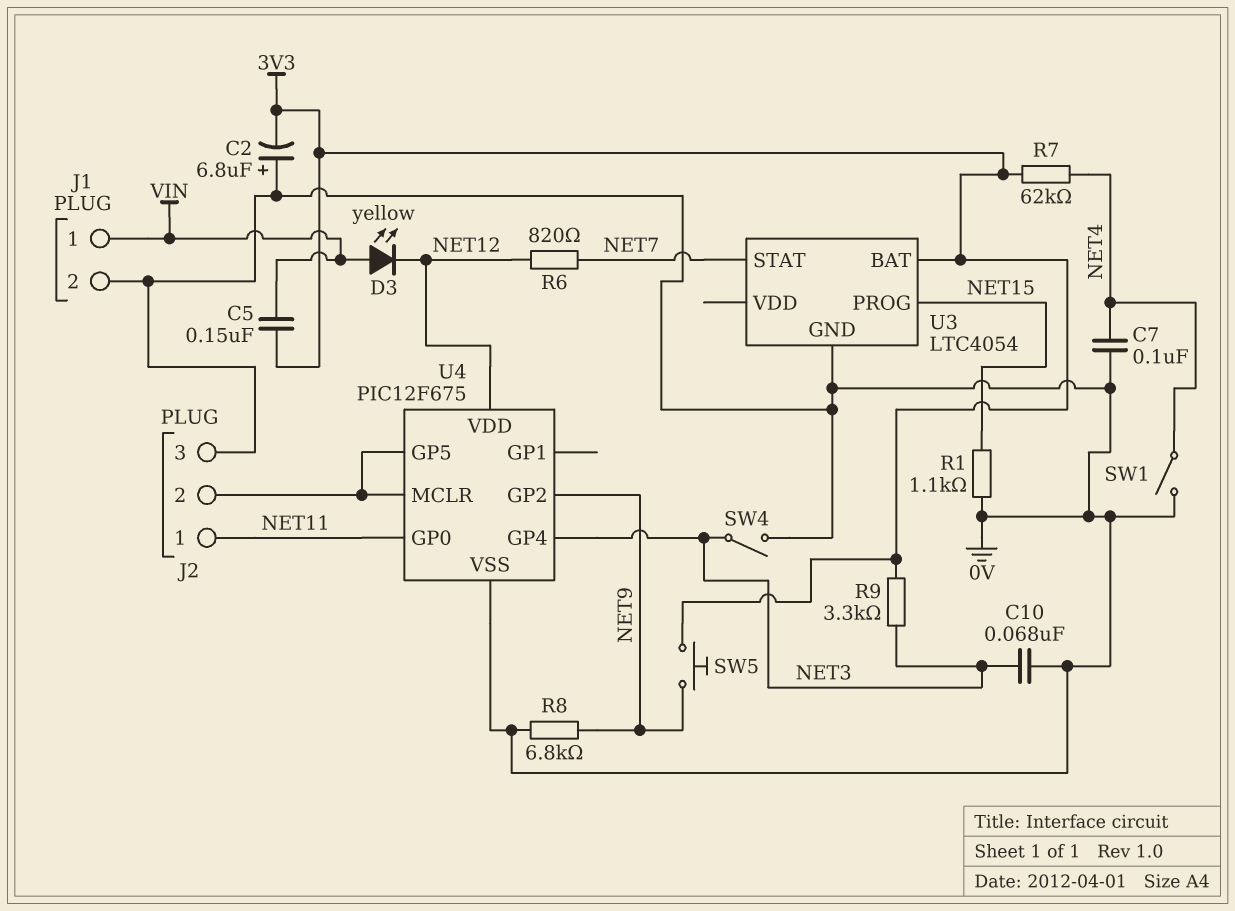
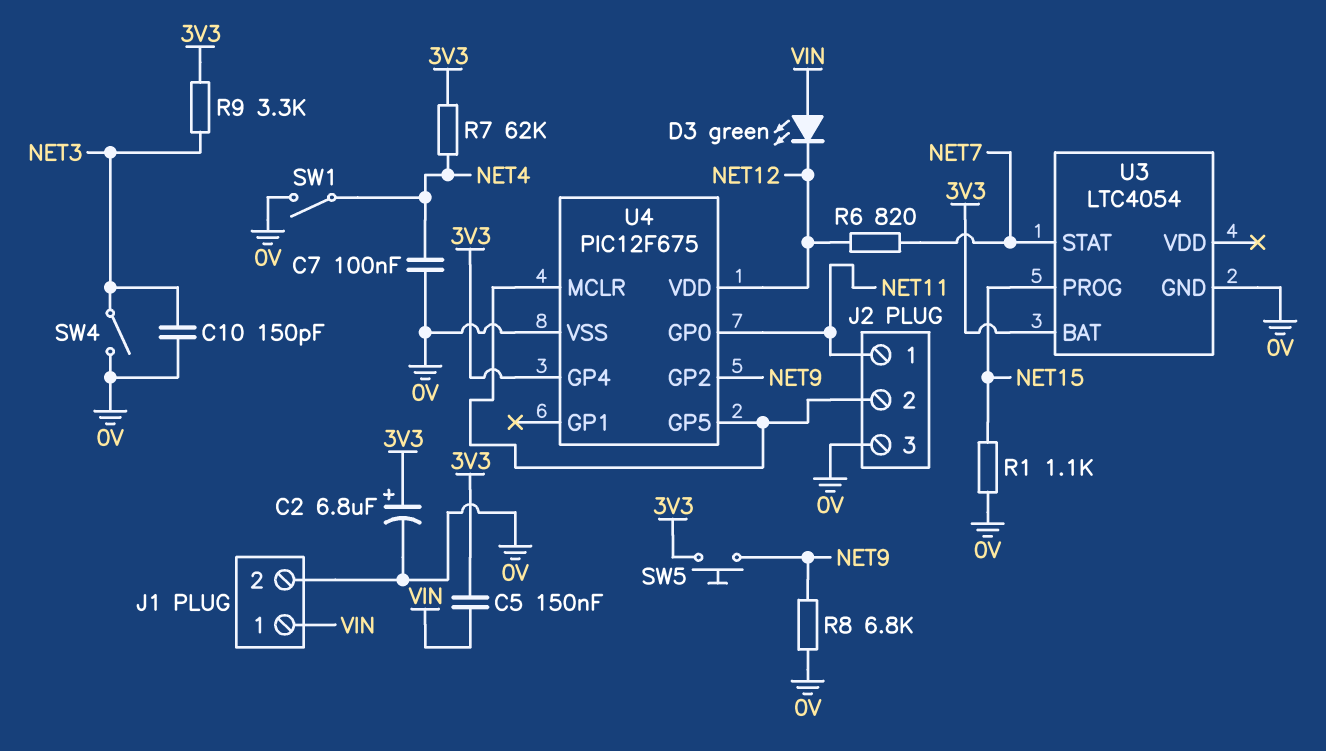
C2: 6.8uF (plus 0V, minus 3V3) -> 6.8uF (plus 3V3, minus 0V)
C10: 68nF (0V, NET3) -> 150pF (0V, NET3)
D3: LED yellow (A VIN, K NET12) -> LED green (A VIN, K NET12)
U4 pin GP4: NET3 -> 3V3

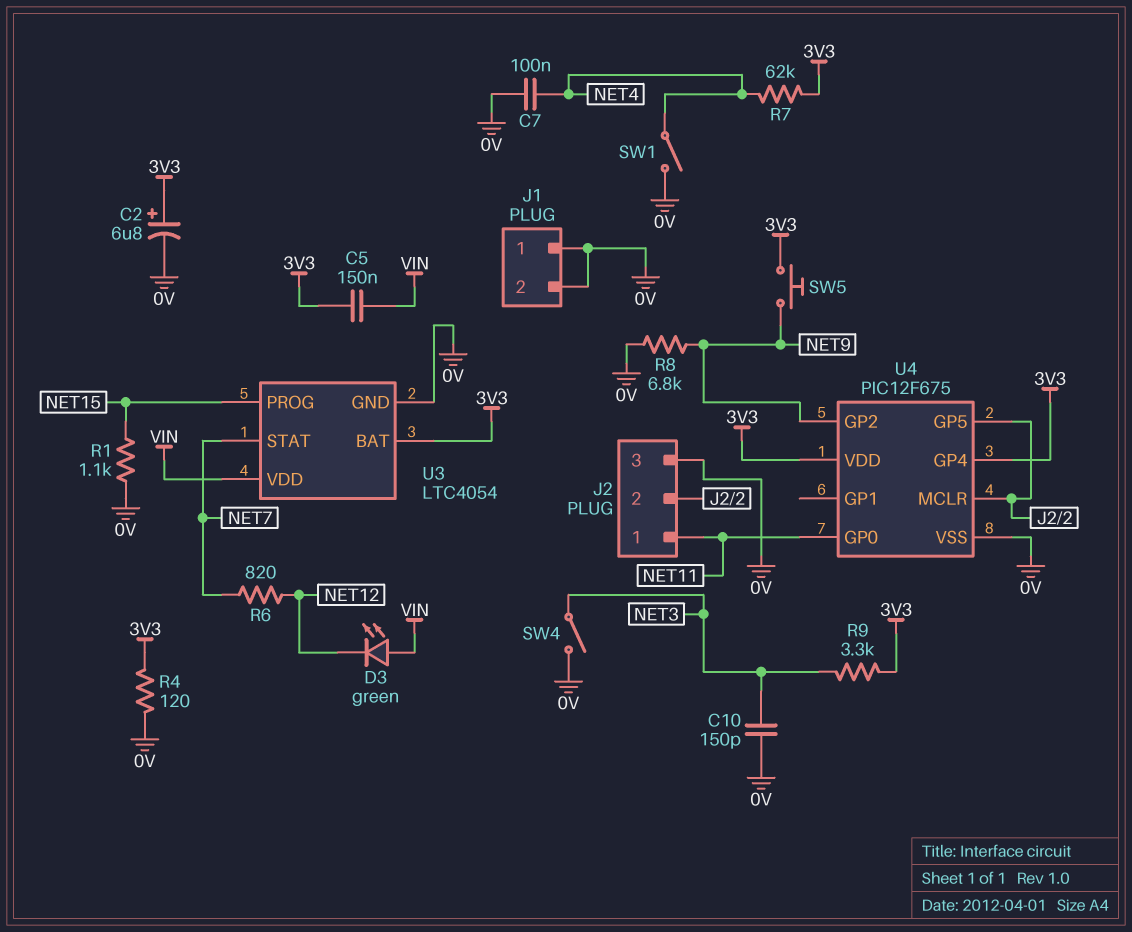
J1 pin 1: VIN -> 0V
R4: none -> 120 (0V, 3V3)
U3 pin VDD: none -> VIN
U4 pin VDD: NET12 -> 3V3

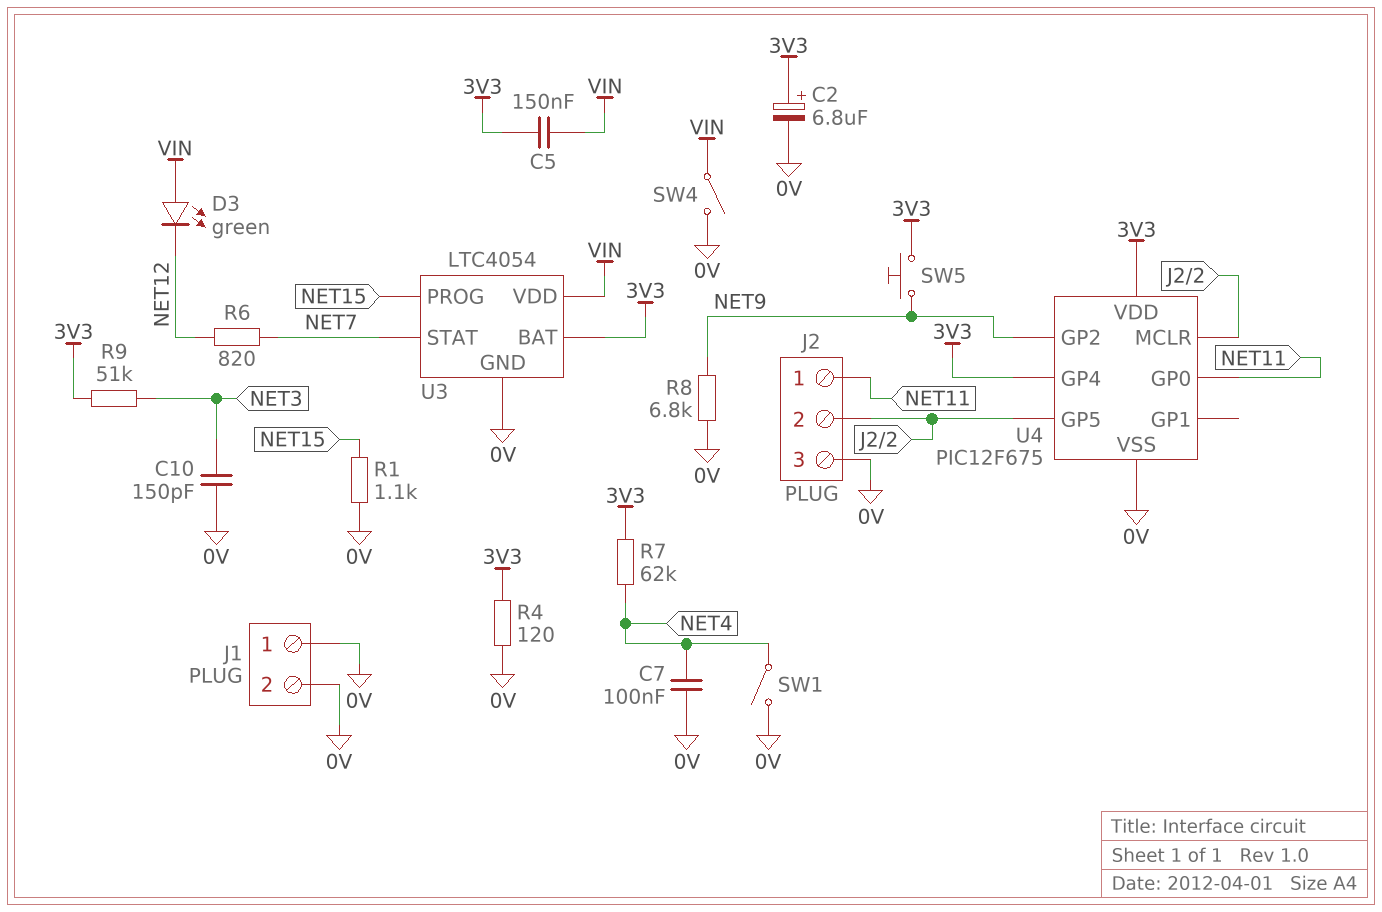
R9: 3.3k (3V3, NET3) -> 51k (3V3, NET3)
SW4: switch (0V, NET3) -> switch (0V, VIN)

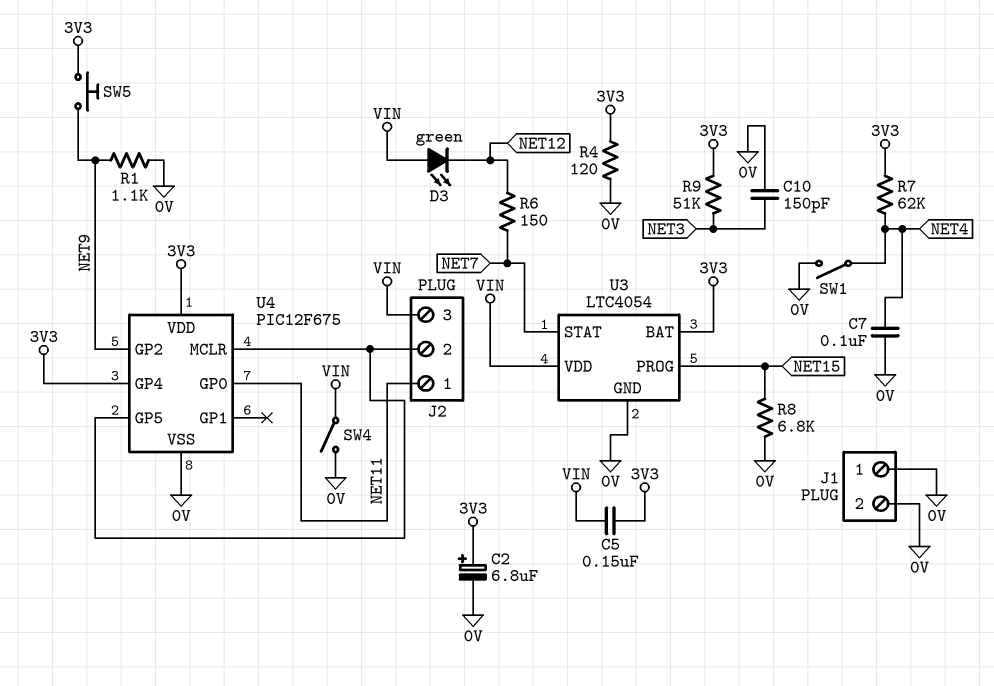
J2 pin 3: 0V -> VIN
R1: 1.1k (0V, NET15) -> 1.1k (0V, NET9)
R6: 820 (NET7, NET12) -> 150 (NET7, NET12)
R8: 6.8k (0V, NET9) -> 6.8k (0V, NET15)

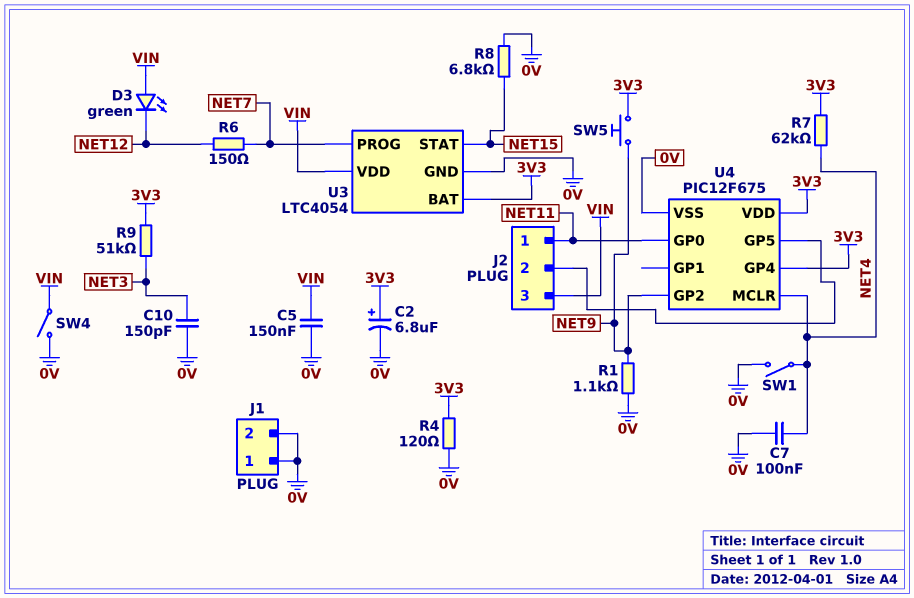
C5: 150nF (3V3, VIN) -> 150nF (0V, VIN)
U3 pin PROG: NET15 -> NET7
U3 pin STAT: NET7 -> NET15
U4 pin MCLR: J2/2 -> NET4

